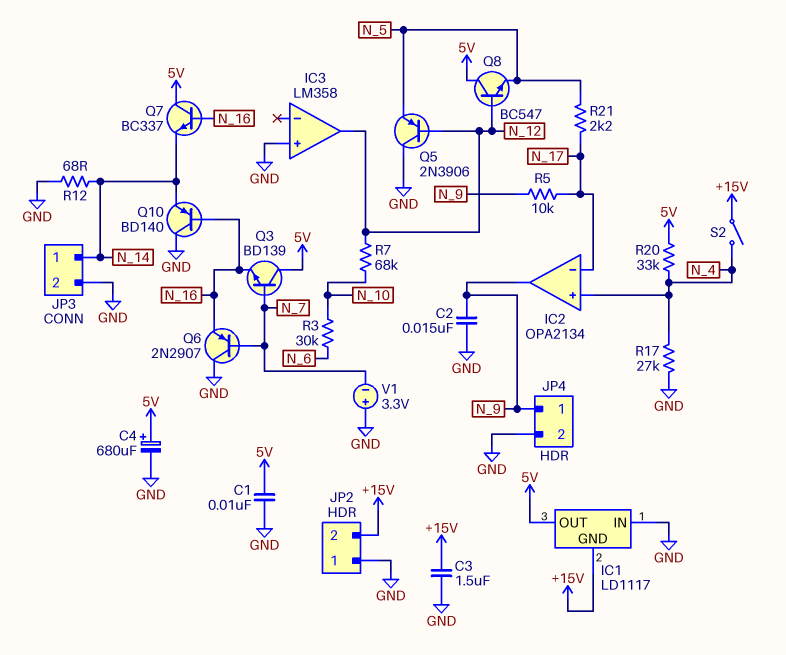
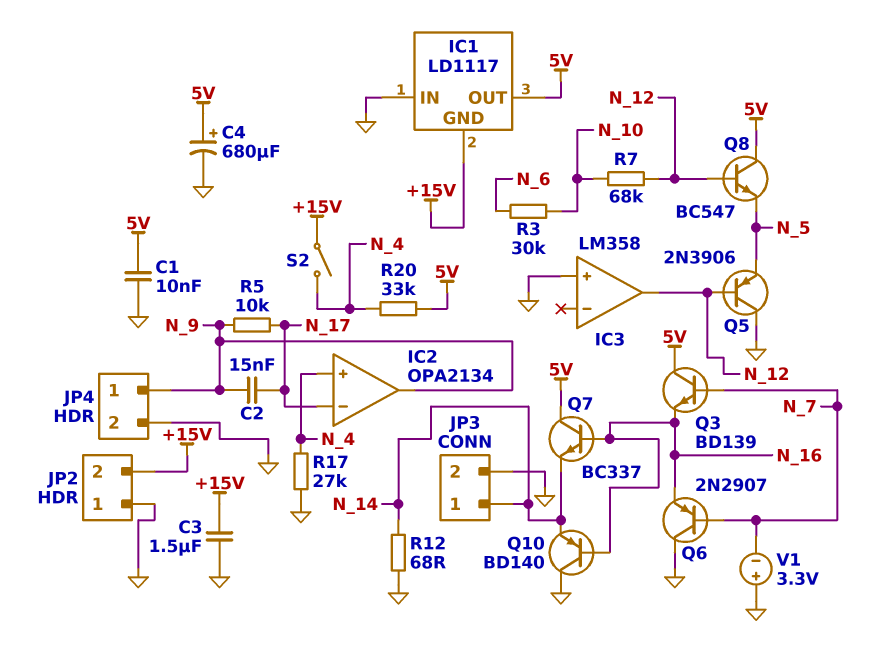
C2: 15nF (GND, N_9) -> 15nF (N_9, N_17)
R21: 2.2k (N_5, N_17) -> none

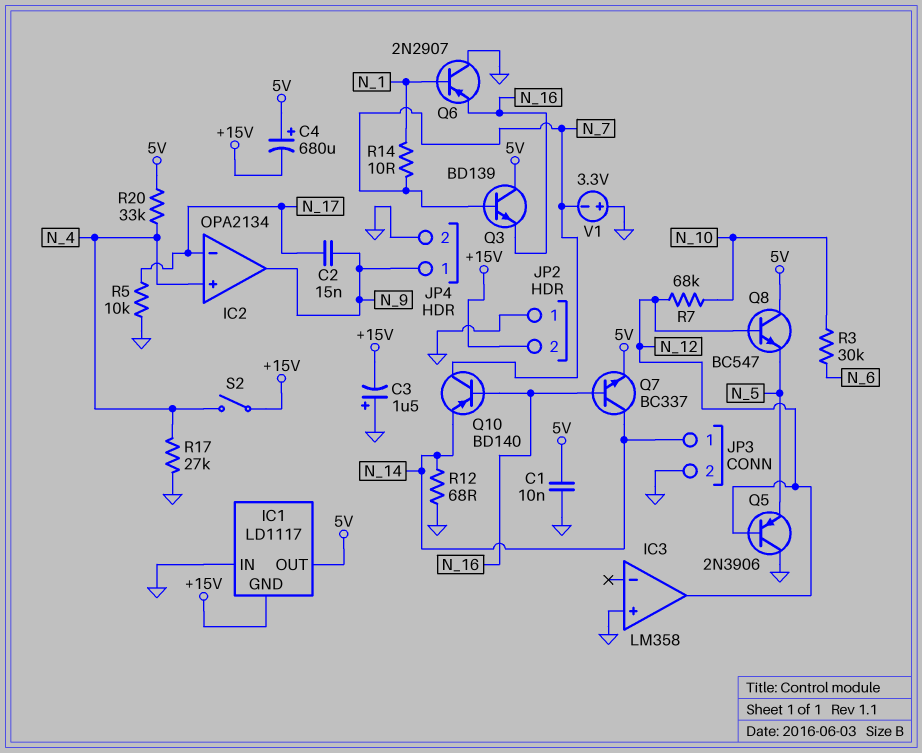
C3: 1.5uF (+15V, GND) -> 1.5uF (plus GND, minus +15V)
C4: 680uF (plus 5V, minus GND) -> 680uF (plus 5V, minus +15V)
Q6: PNP 2N2907 (B N_7, C GND, E N_16) -> PNP 2N2907 (B N_1, C GND, E N_16)
Q7: NPN BC337 (B N_16, C 5V, E N_14) -> NPN BC337 (B N_16, C N_14, E 5V)
Q10: PNP BD140 (B N_16, C GND, E N_14) -> PNP BD140 (B N_16, C N_7, E N_14)
R5: 10k (N_9, N_17) -> 10k (GND, N_17)
R14: none -> 10 (N_1, N_7)

